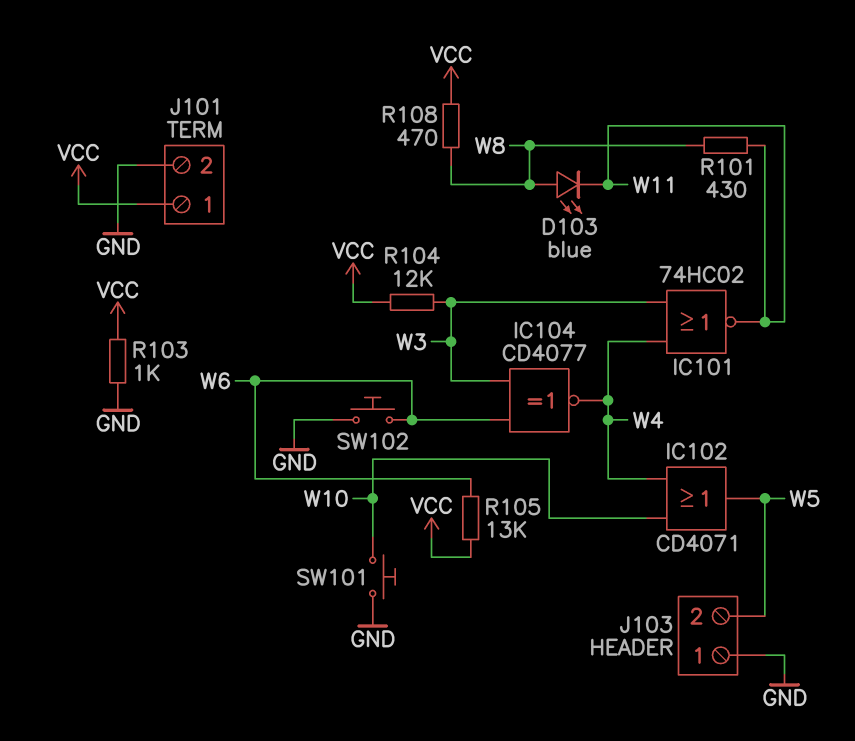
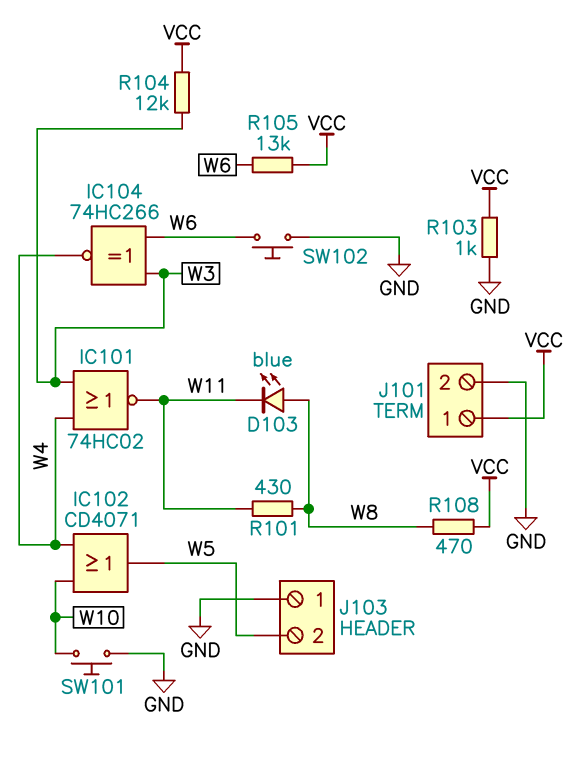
IC104: XNOR CD4077 (in W3, in W6, out W4) -> XNOR 74HC266 (in W3, in W6, out W4)

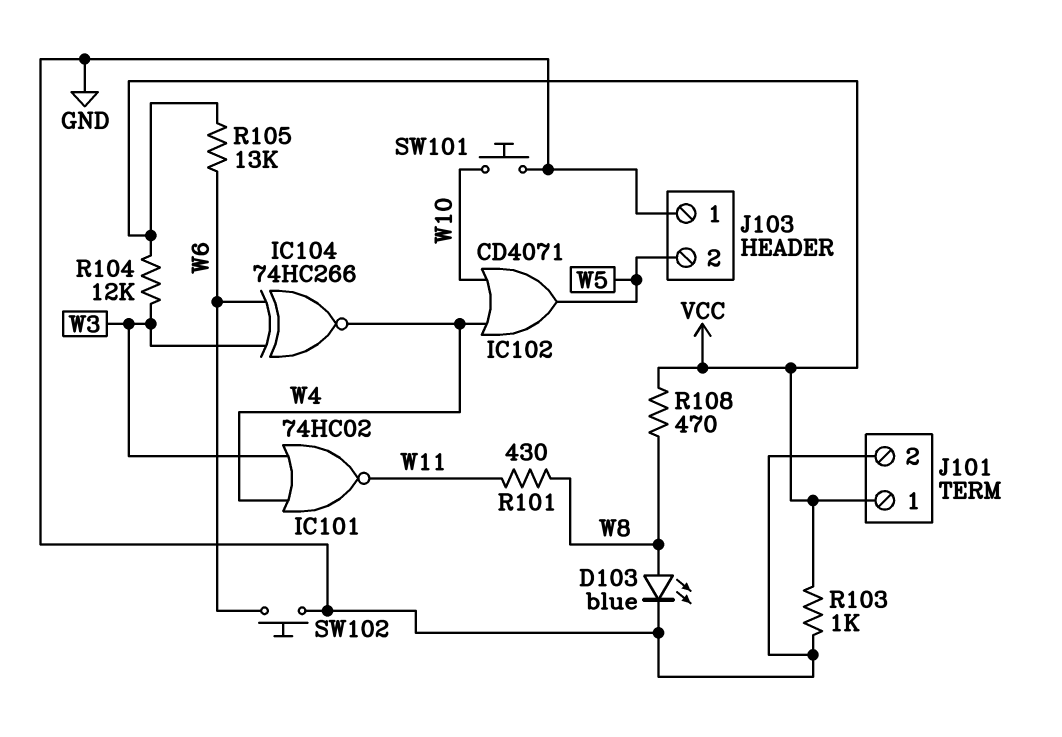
D103: LED blue (A W8, K W11) -> LED blue (A W8, K GND)

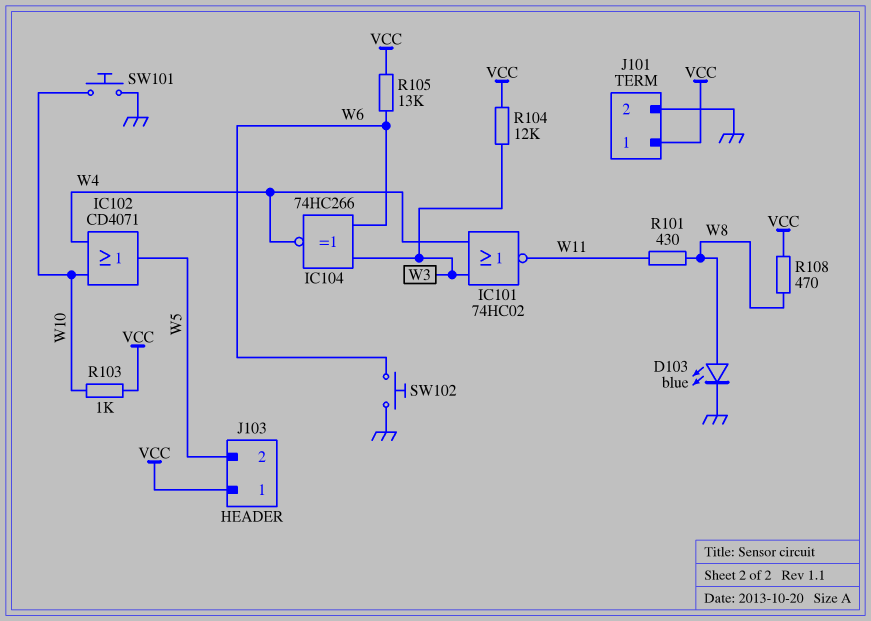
J103 pin 1: GND -> VCC
R103: 1k (GND, VCC) -> 1k (VCC, W10)

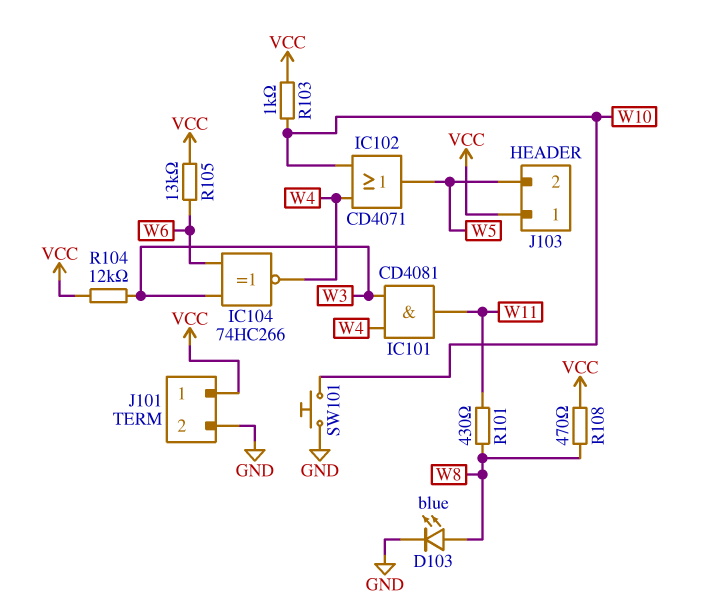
IC101: NOR 74HC02 (in W3, in W4, out W11) -> AND CD4081 (in W3, in W4, out W11)
SW102: button (GND, W6) -> none

